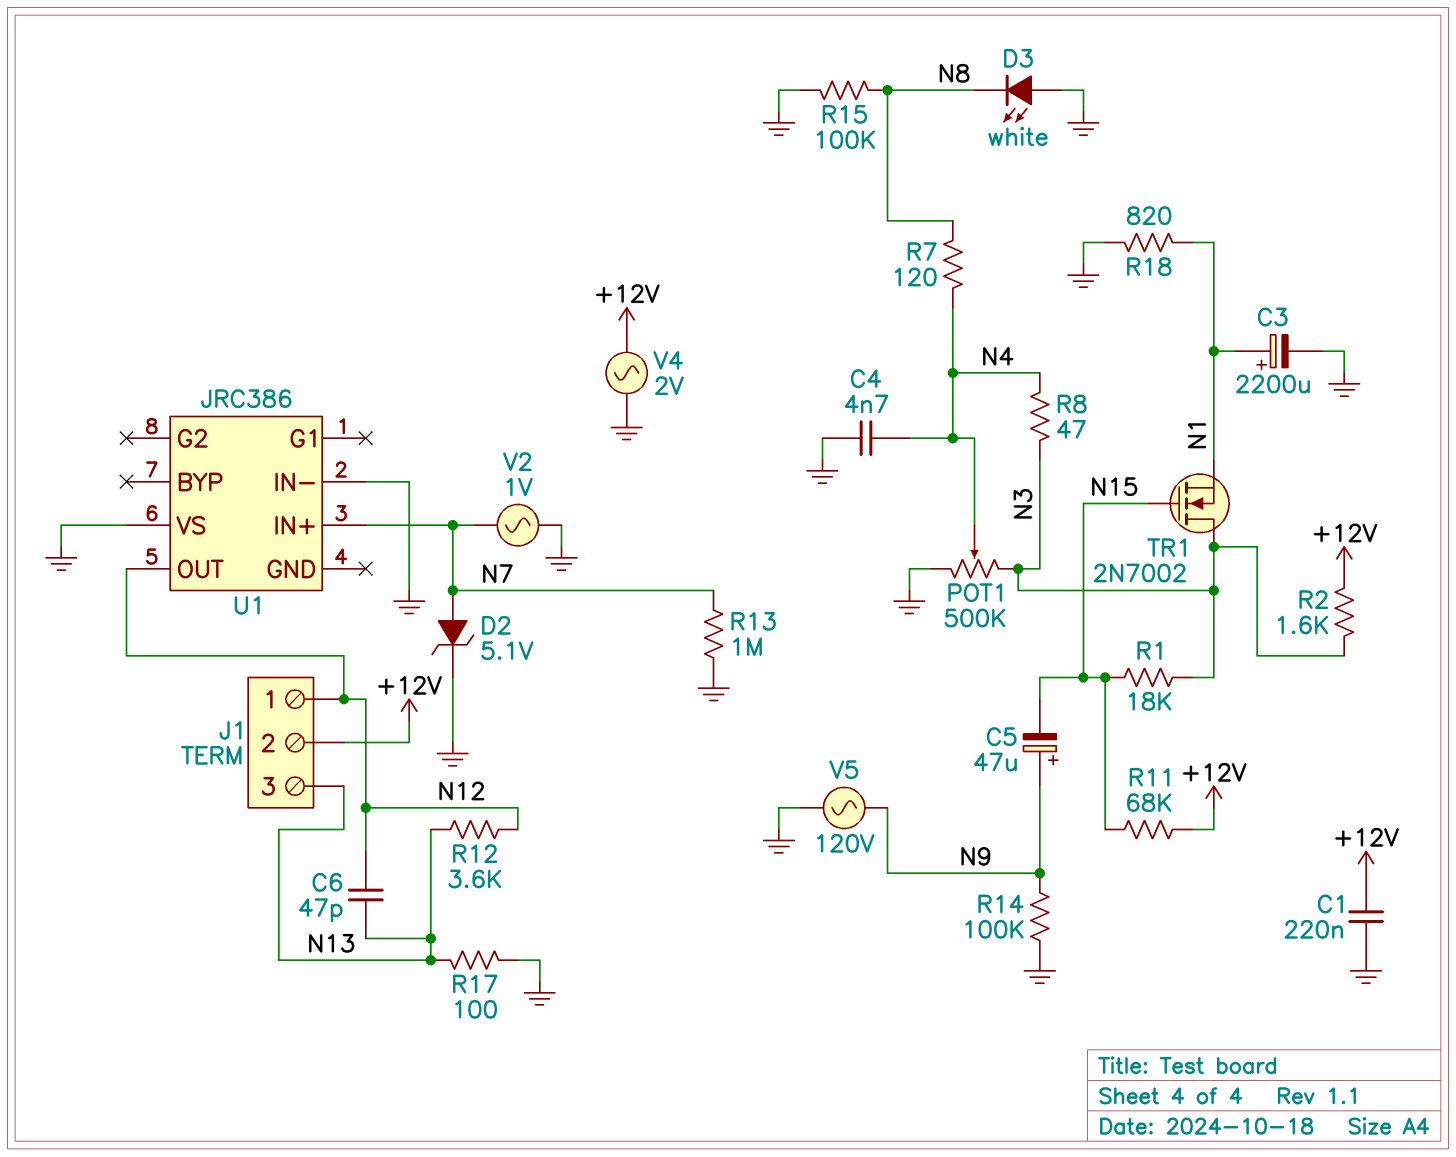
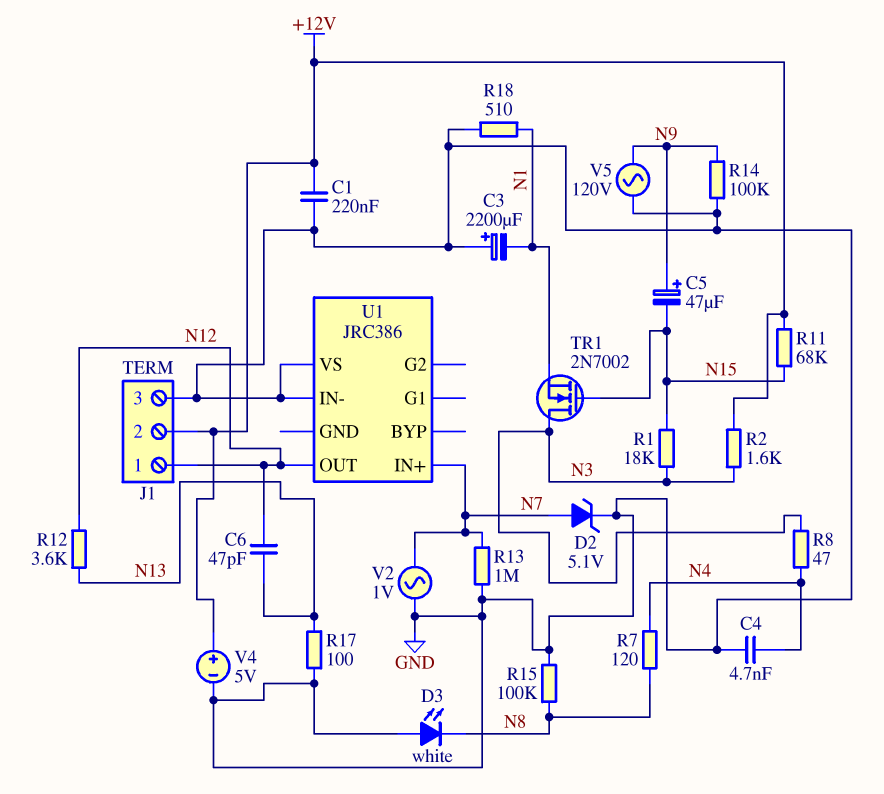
C3: 2200uF (plus N1, minus GND) -> 2200uF (plus GND, minus N1)
J1 pin 3: N13 -> GND
POT1: 500k (GND, N3, wiper N4) -> none
R18: 820 (GND, N1) -> 510 (GND, N1)
V4: AC 2V (+12V, GND) -> 5V (plus +12V, minus GND)

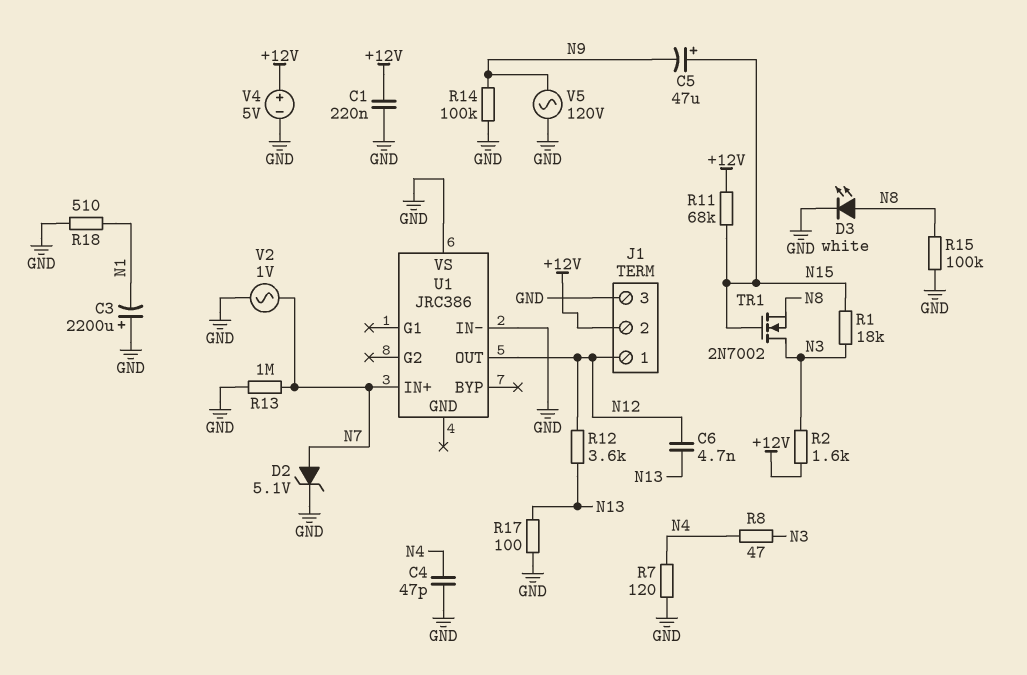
C4: 4.7nF (GND, N4) -> 47pF (GND, N4)
C5: 47uF (plus N9, minus N15) -> 47uF (plus N15, minus N9)
C6: 47pF (N12, N13) -> 4.7nF (N12, N13)
D3: LED white (A GND, K N8) -> LED white (A N8, K GND)
R7: 120 (N4, N8) -> 120 (GND, N4)
TR1: NMOS 2N7002 (G N15, D N3, S N1) -> NMOS 2N7002 (G N15, D N3, S N8)

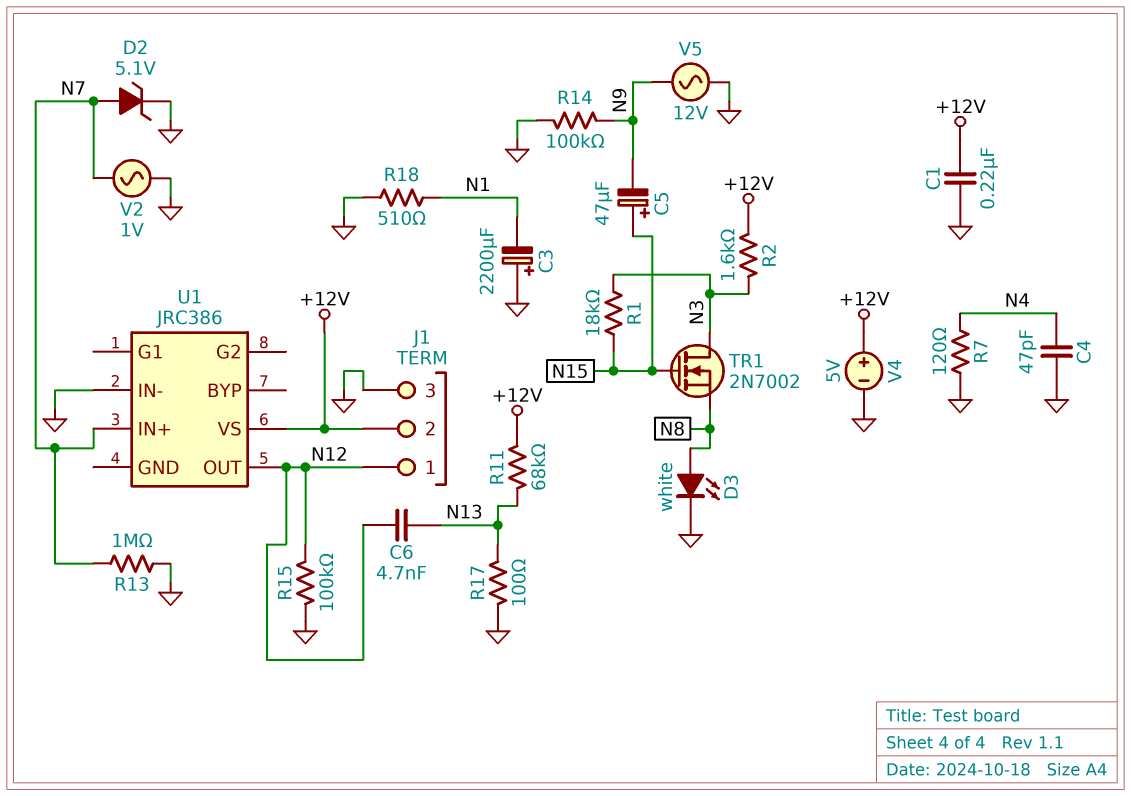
R8: 47 (N3, N4) -> none
R11: 68k (+12V, N15) -> 68k (+12V, N13)
R12: 3.6k (N12, N13) -> none
R15: 100k (GND, N8) -> 100k (GND, N12)
U1 pin VS: GND -> +12V
V5: AC 120V (GND, N9) -> AC 12V (GND, N9)

